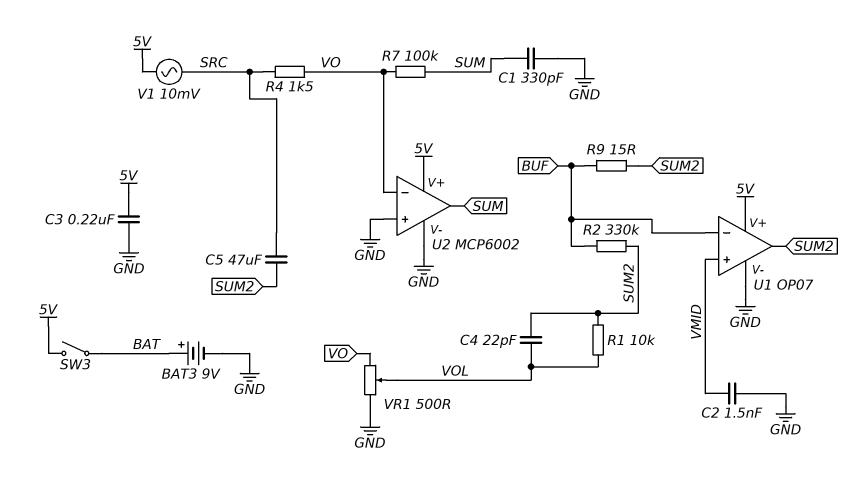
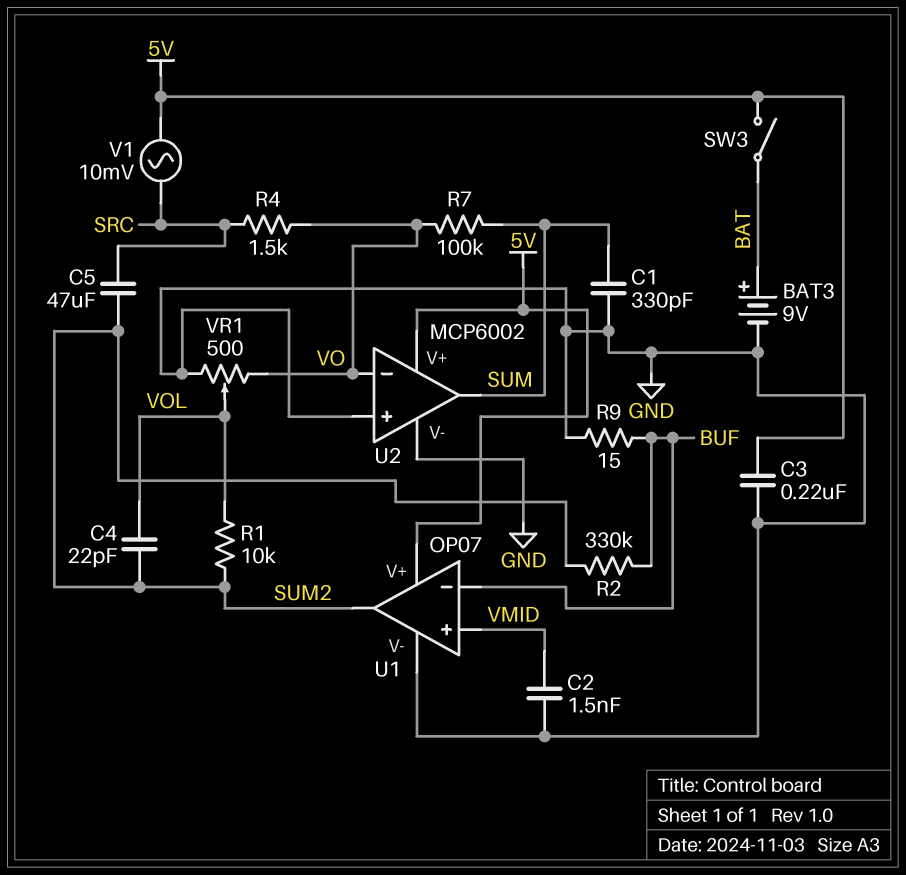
R9: 15 (BUF, SUM2) -> 15 (BUF, GND)

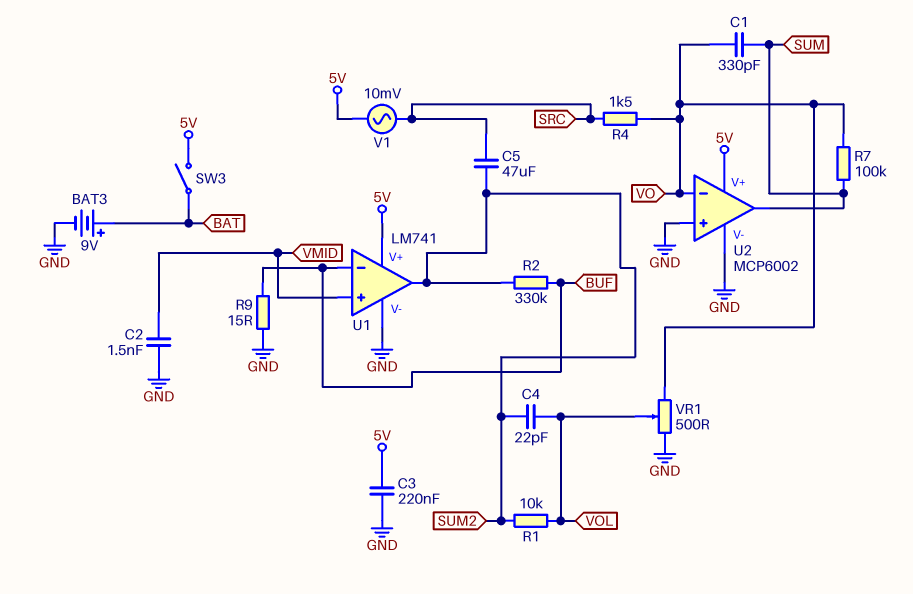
C1: 330pF (GND, SUM) -> 330pF (SUM, VO)
U1: OP07 -> LM741

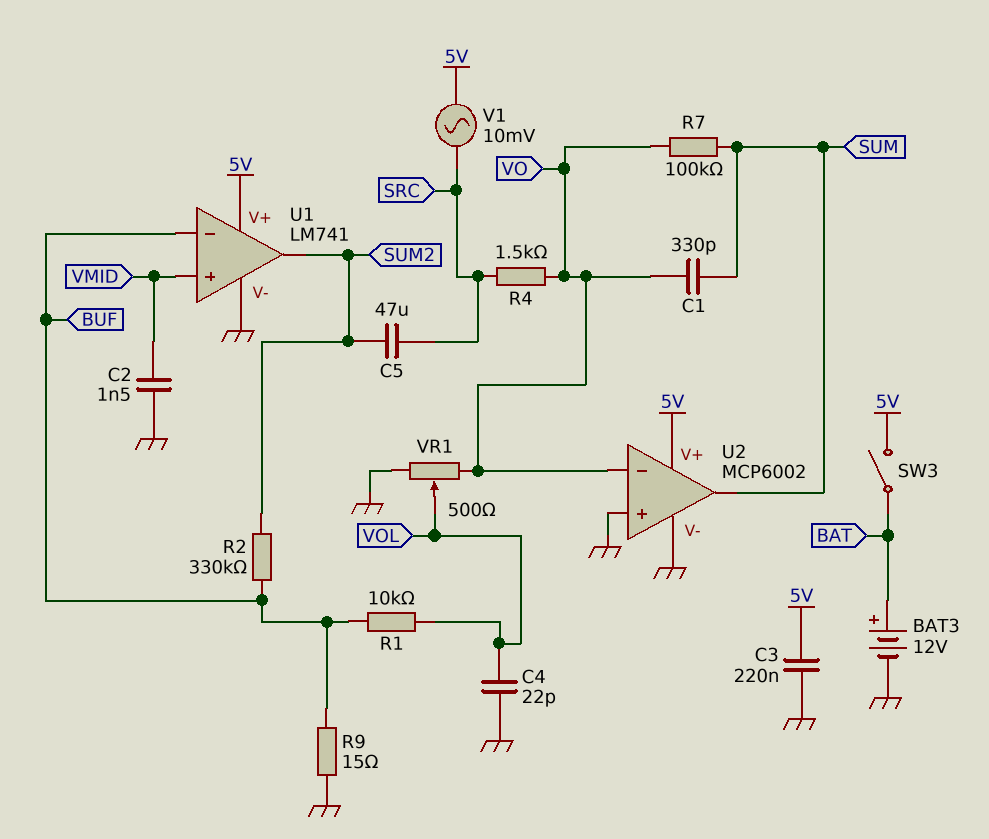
BAT3: 9V (plus BAT, minus GND) -> 12V (plus BAT, minus GND)
C4: 22pF (SUM2, VOL) -> 22pF (GND, VOL)
R1: 10k (SUM2, VOL) -> 10k (BUF, VOL)

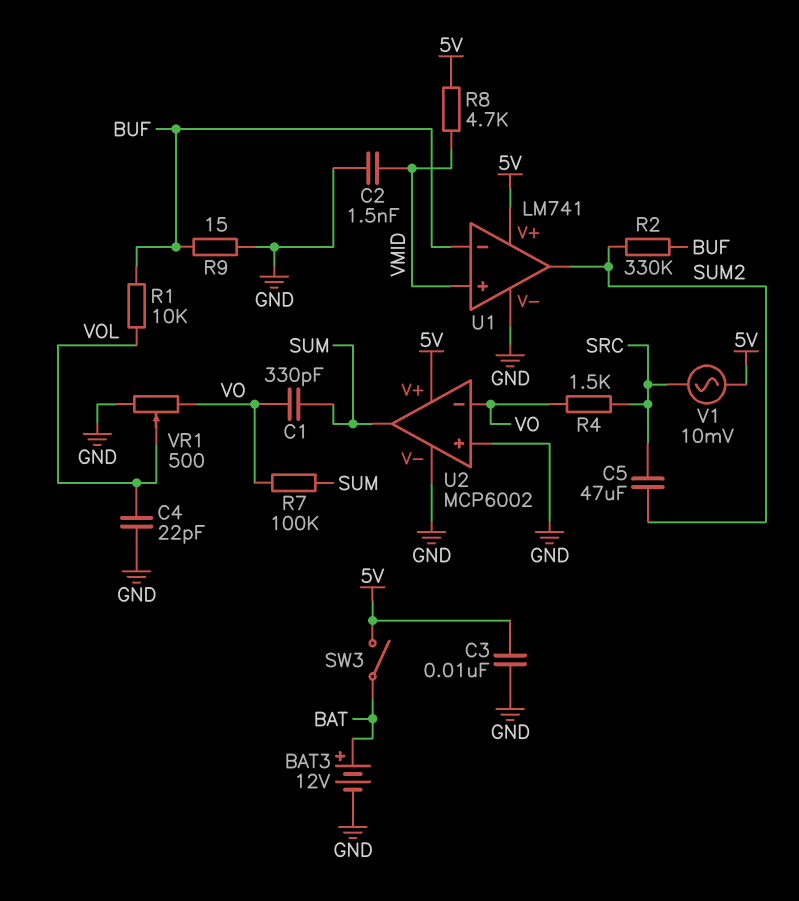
C3: 220nF (5V, GND) -> 10nF (5V, GND)
R8: none -> 4.7k (5V, VMID)

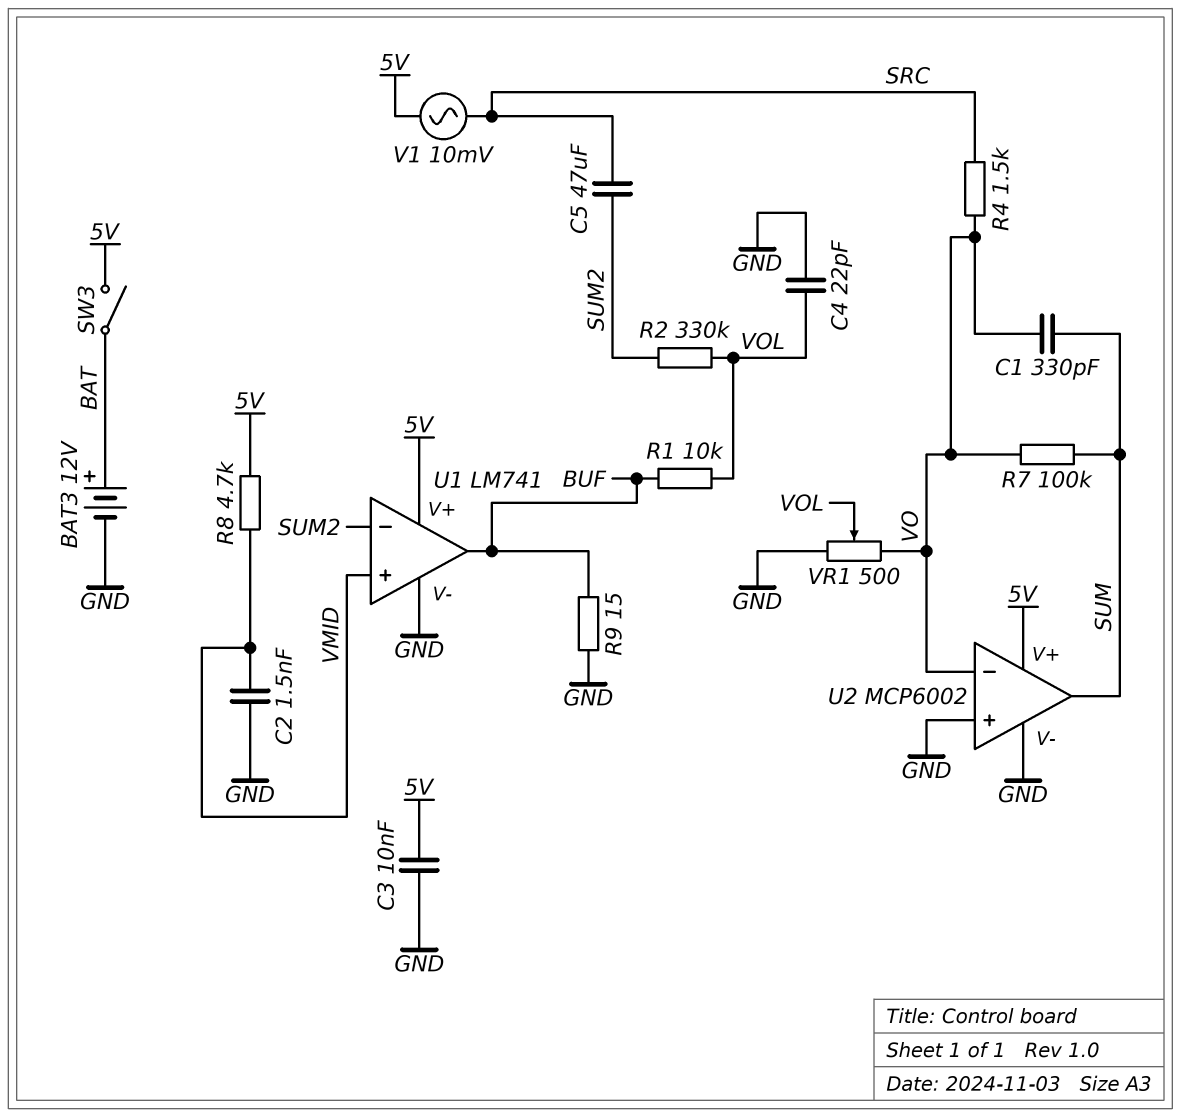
R2: 330k (BUF, SUM2) -> 330k (SUM2, VOL)
U1 pin in-: BUF -> SUM2
U1 pin out: SUM2 -> BUF

